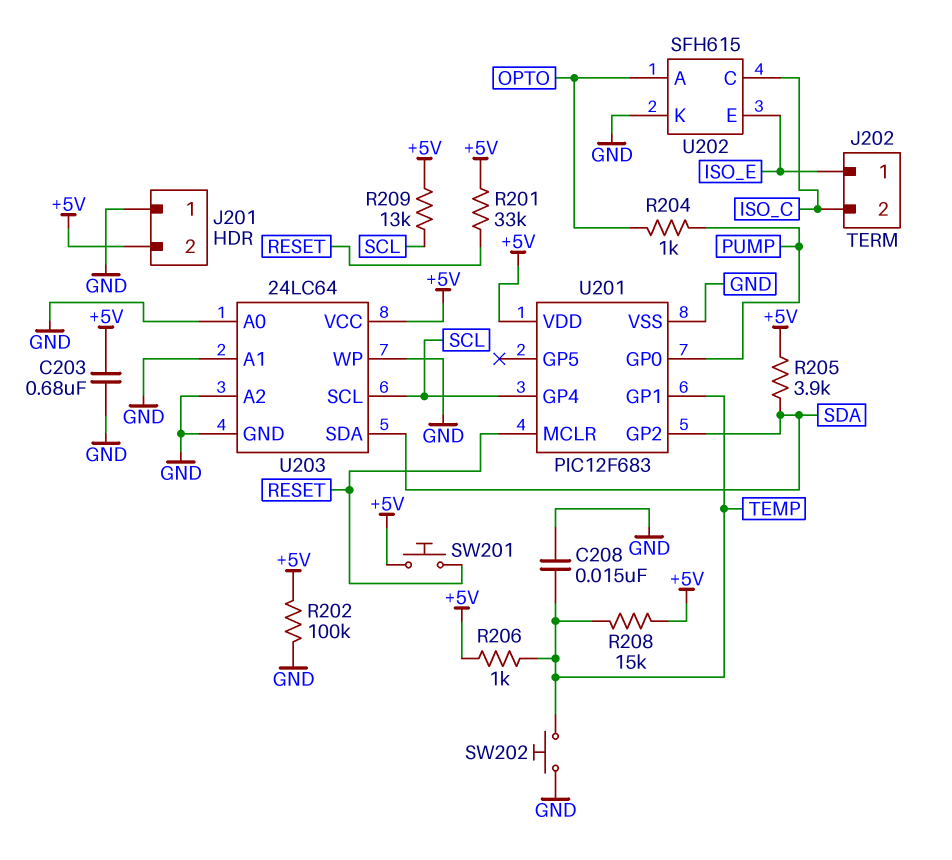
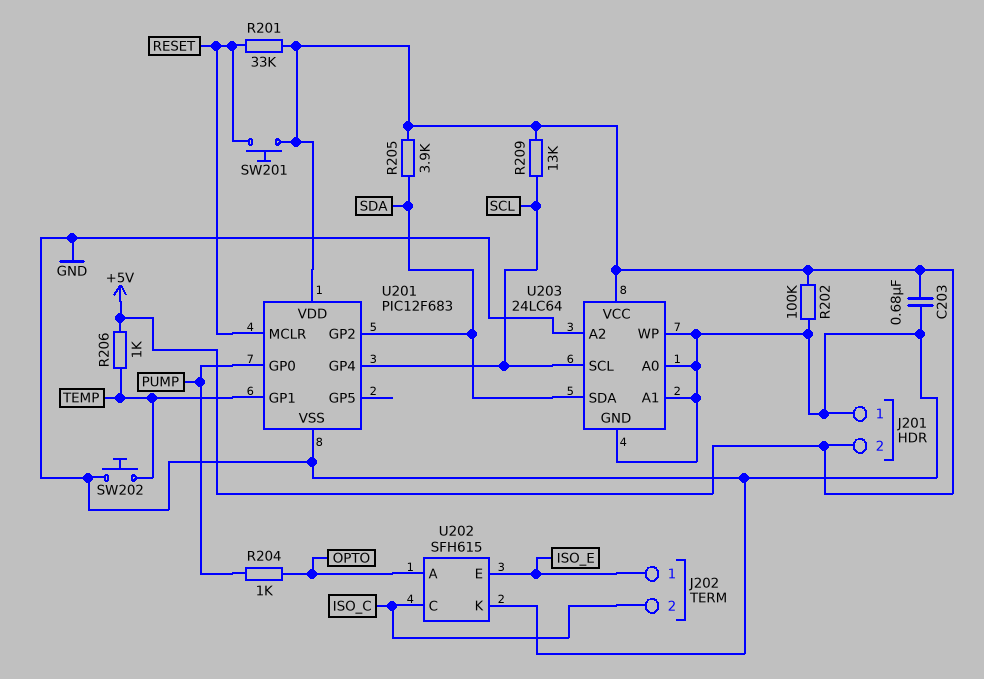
C208: 15nF (GND, TEMP) -> none
R208: 15k (+5V, TEMP) -> none

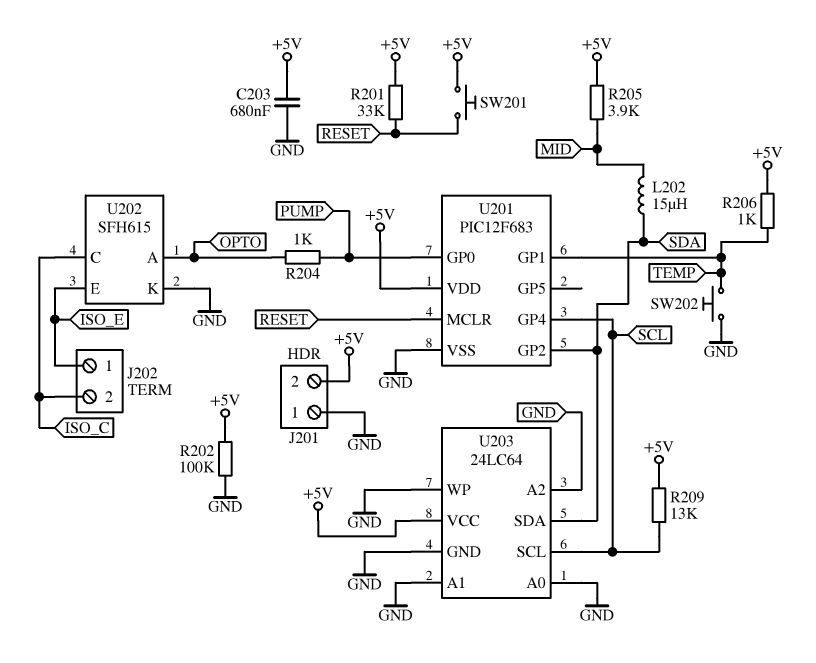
L202: none -> 15uH (MID, SDA)
R205: 3.9k (+5V, SDA) -> 3.9k (+5V, MID)

